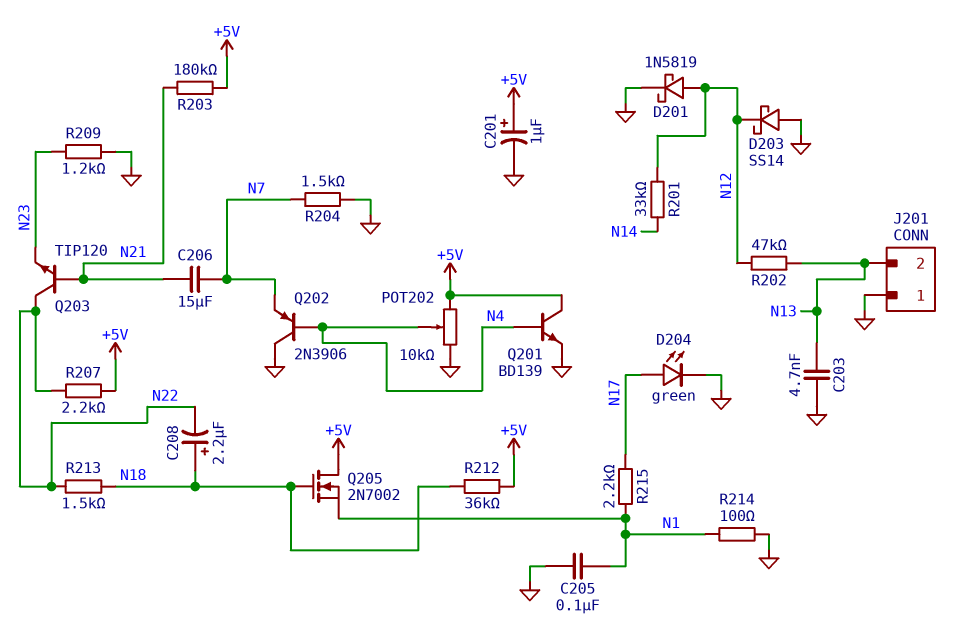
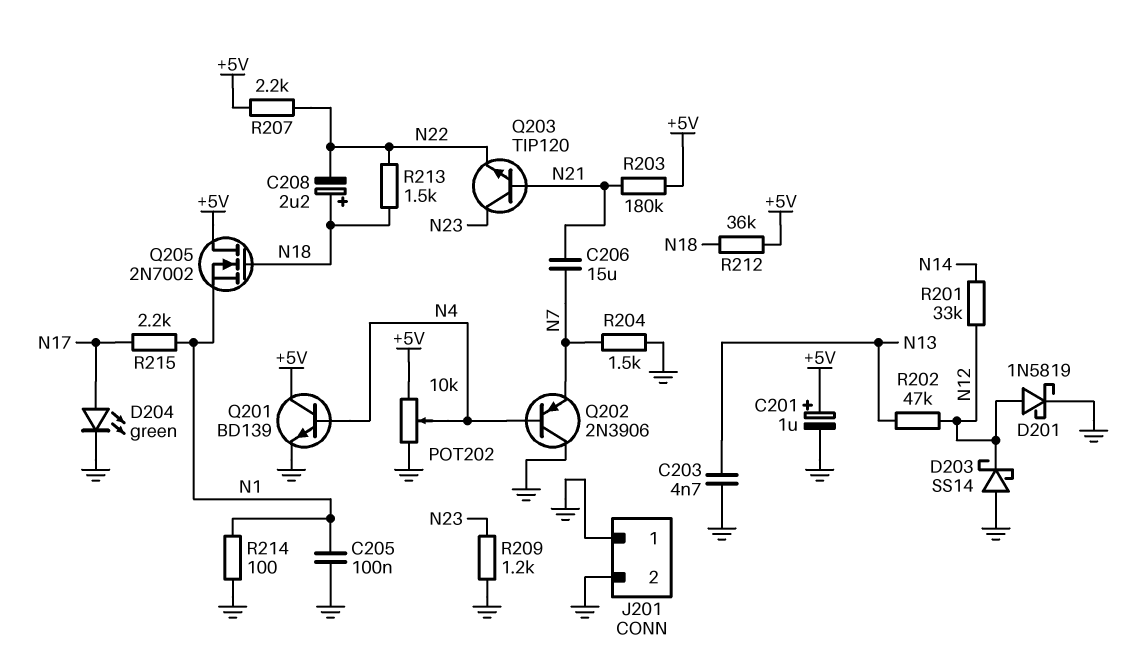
J201 pin 2: N13 -> GND
Q203: NPN TIP120 (B N21, C N22, E N23) -> NPN TIP120 (B N21, C N23, E N22)

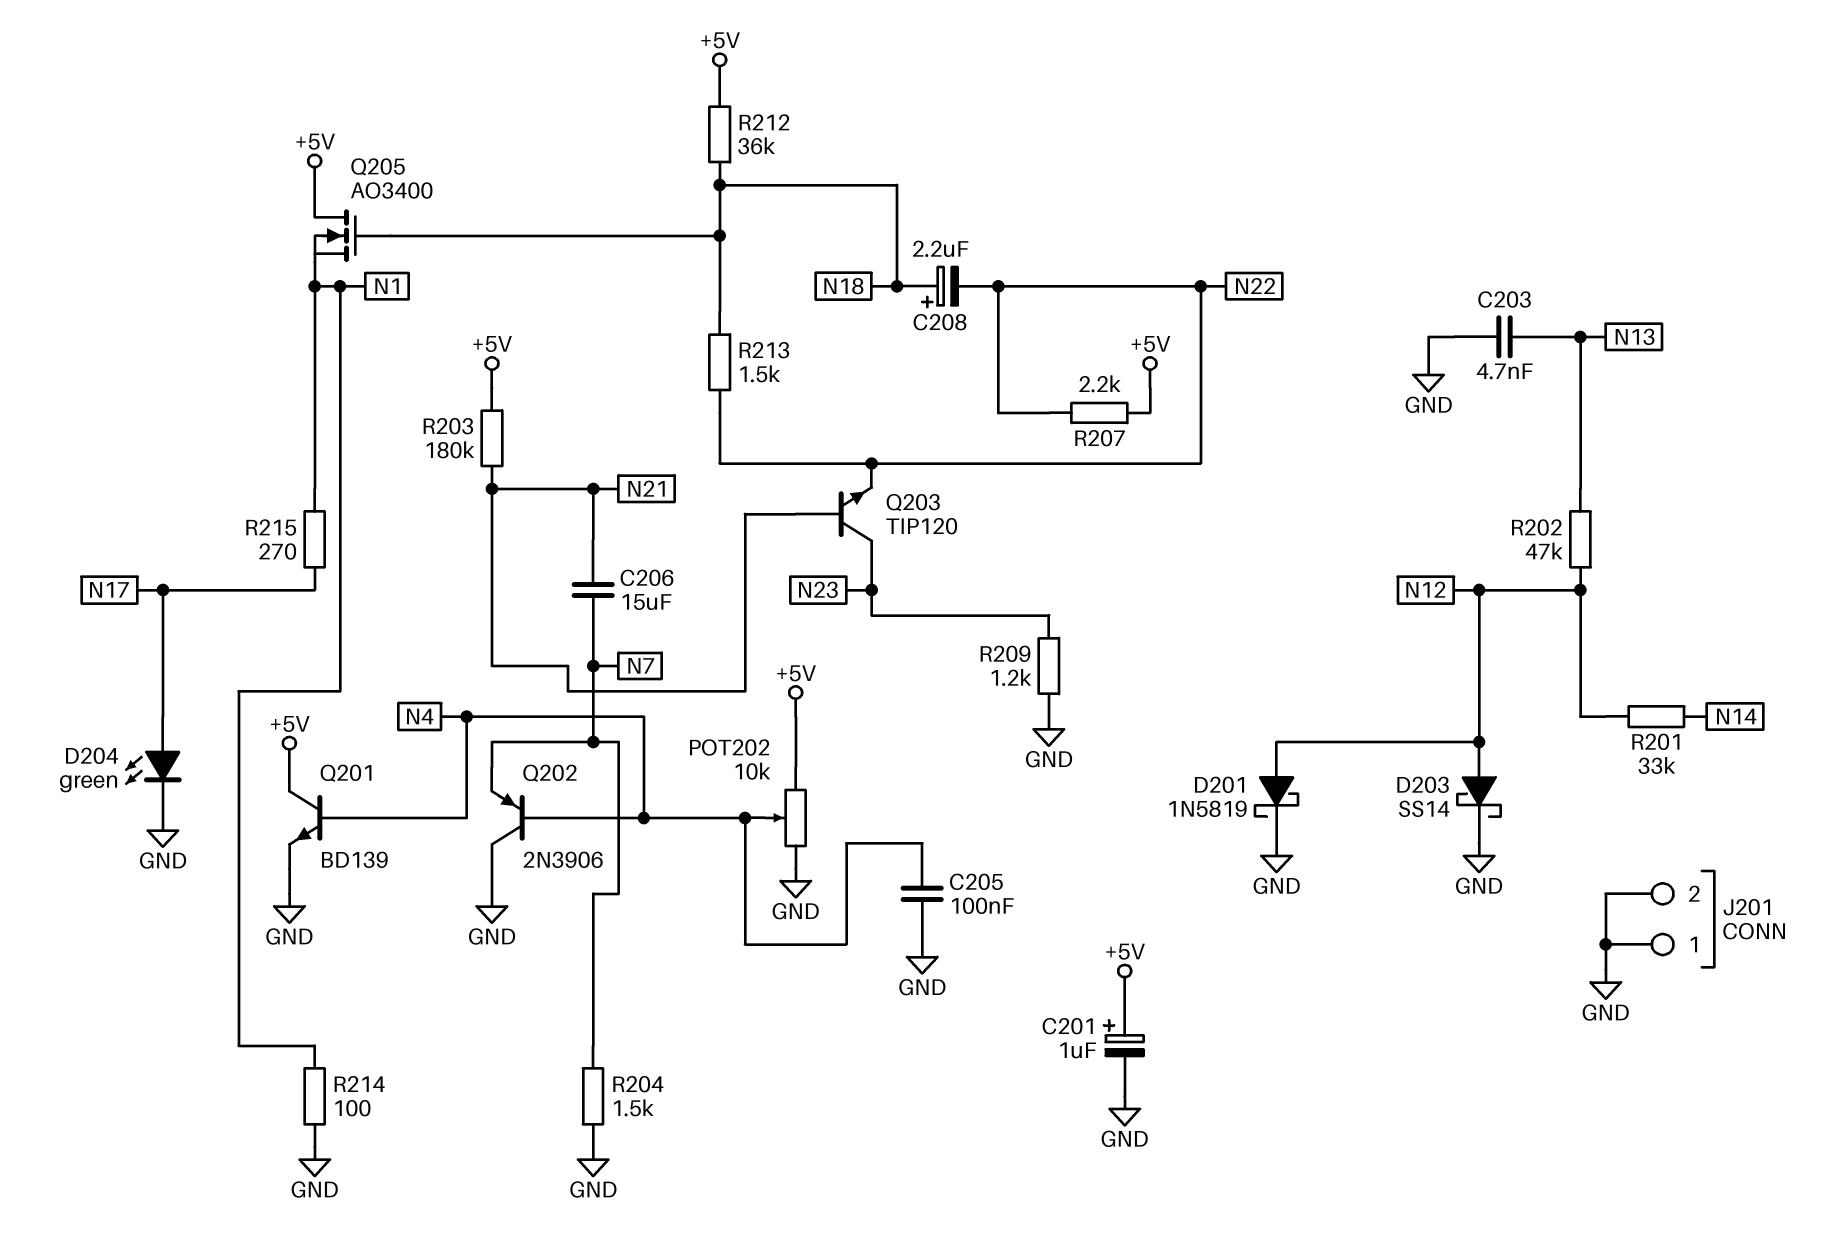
C205: 100nF (GND, N1) -> 100nF (GND, N4)
D203: schottky SS14 (A GND, K N12) -> schottky SS14 (A N12, K GND)
Q205: NMOS 2N7002 (G N18, D +5V, S N1) -> NMOS AO3400 (G N18, D +5V, S N1)
R215: 2.2k (N1, N17) -> 270 (N1, N17)

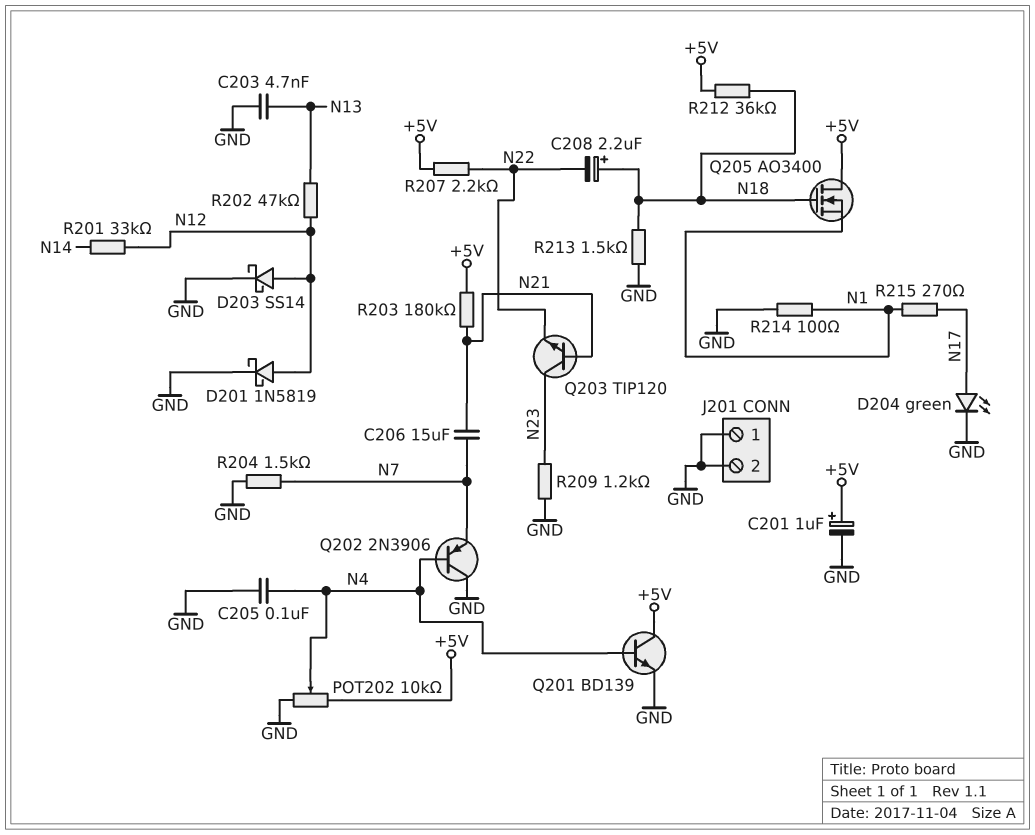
R213: 1.5k (N18, N22) -> 1.5k (GND, N18)

